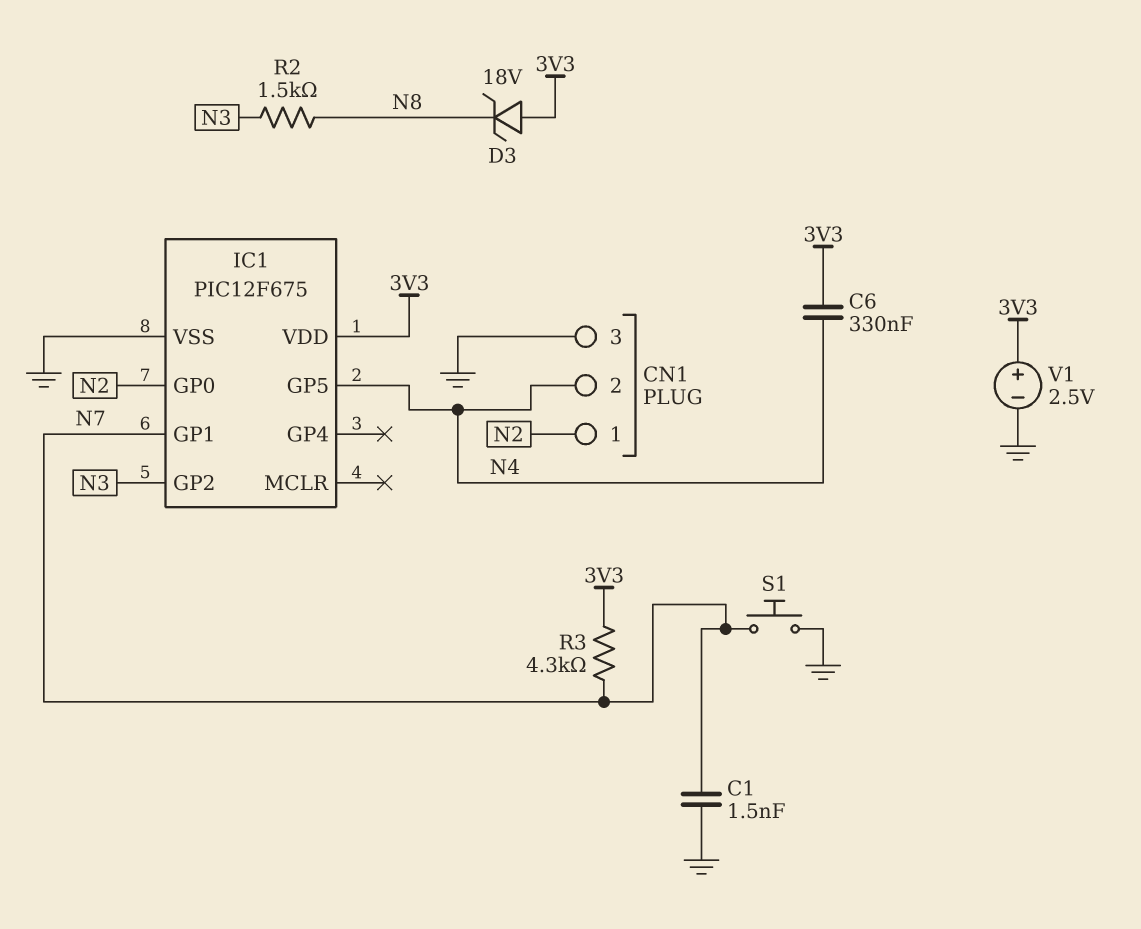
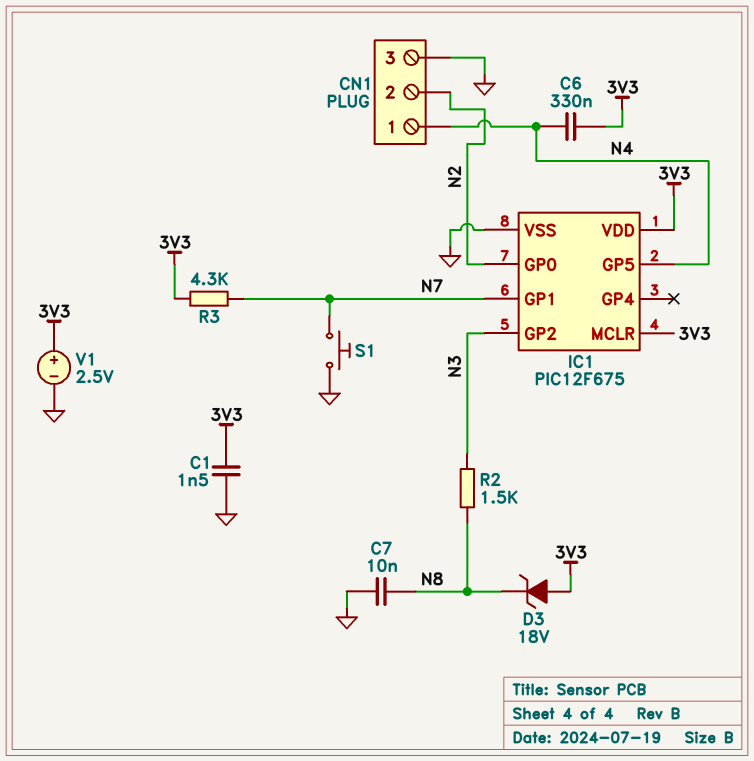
C1: 1.5nF (GND, N7) -> 1.5nF (3V3, GND)
C7: none -> 10nF (GND, N8)
CN1 pin 1: N2 -> N4
CN1 pin 2: N4 -> N2
IC1 pin MCLR: none -> 3V3

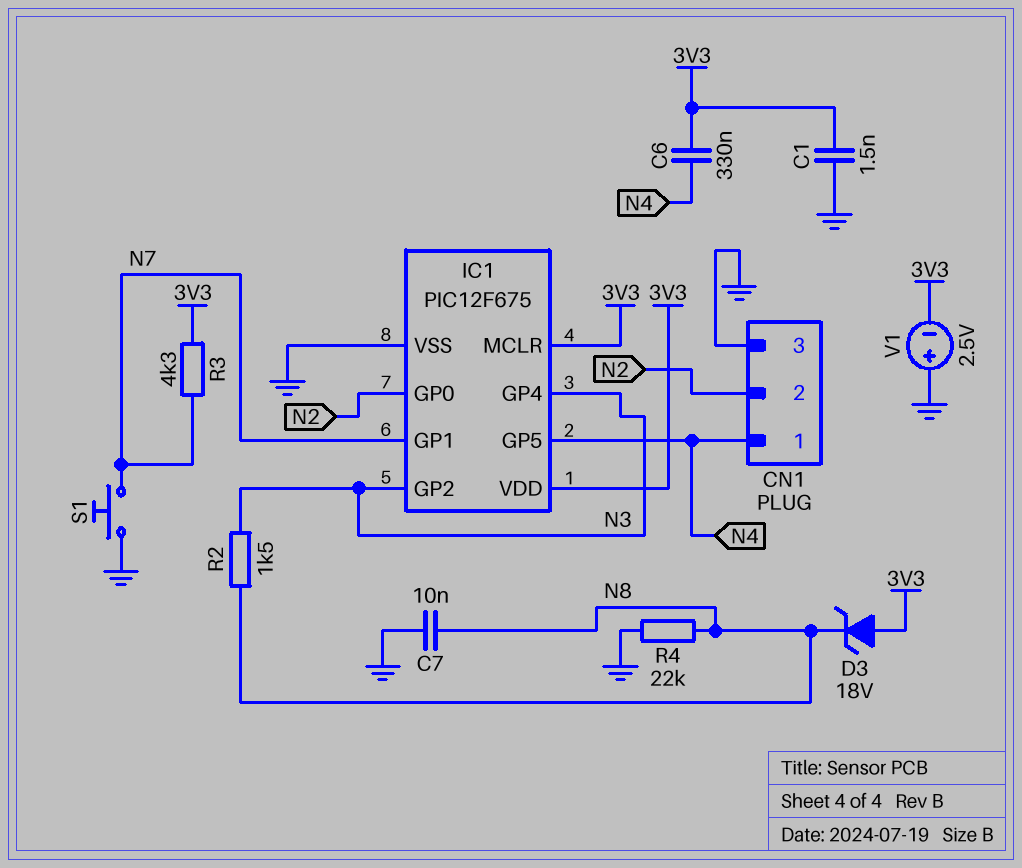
IC1 pin GP4: none -> N3
R4: none -> 22k (GND, N8)
V1: 2.5V (plus 3V3, minus GND) -> 2.5V (plus GND, minus 3V3)

